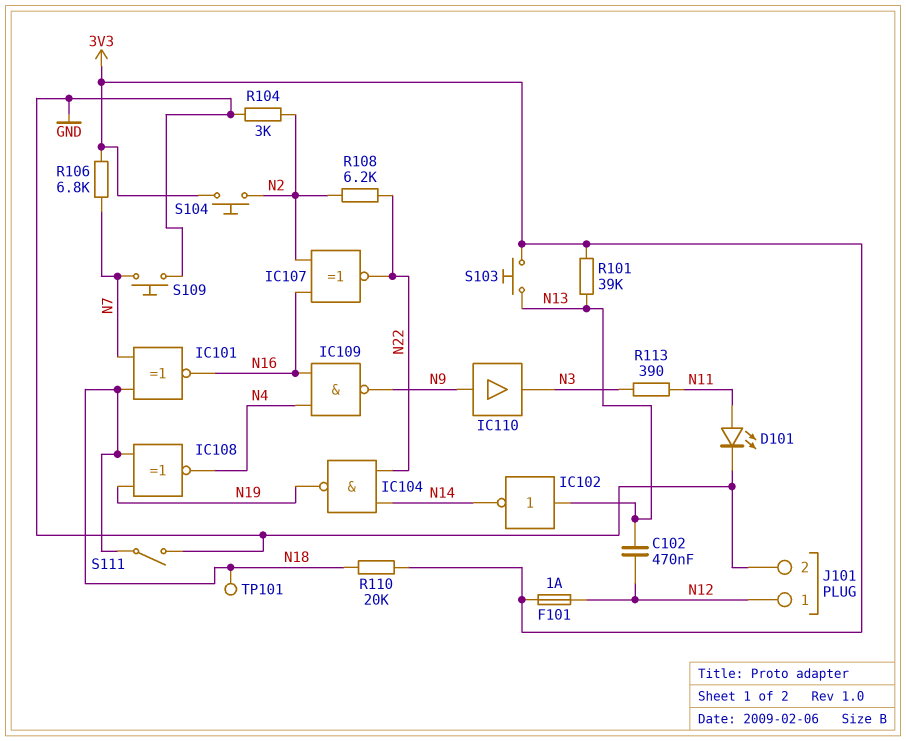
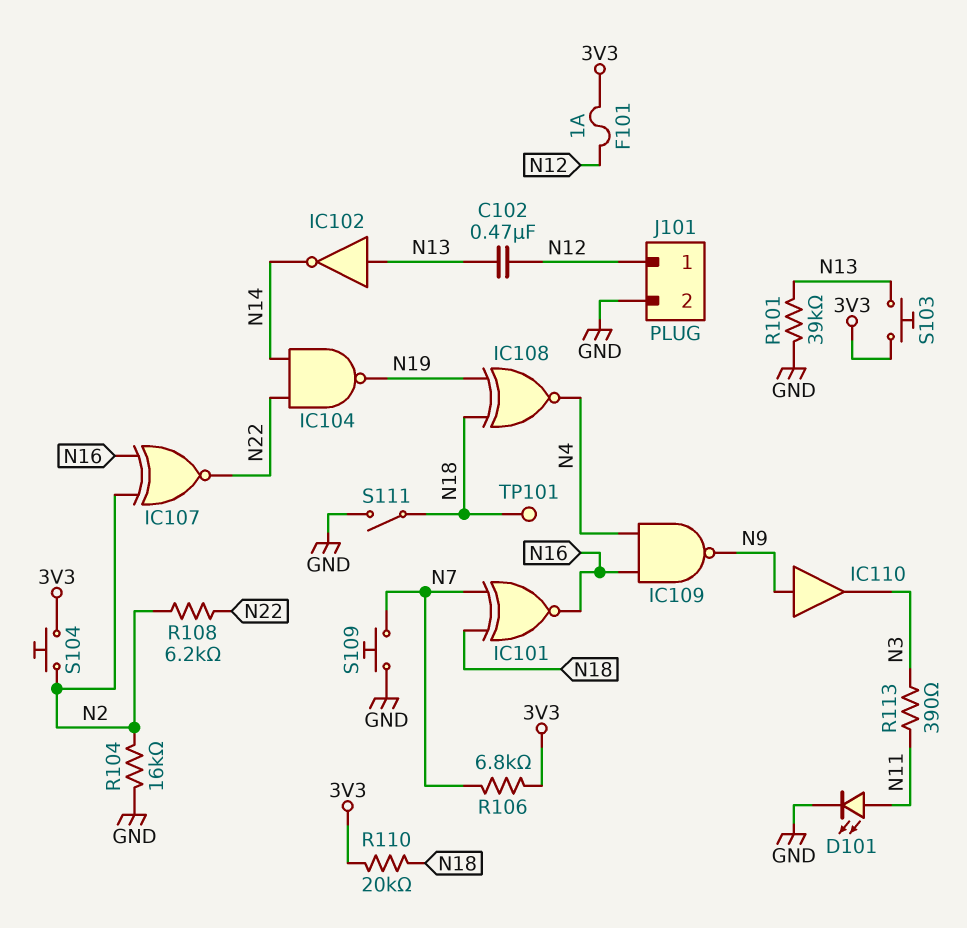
R101: 39k (3V3, N13) -> 39k (GND, N13)
R104: 3k (GND, N2) -> 16k (GND, N2)

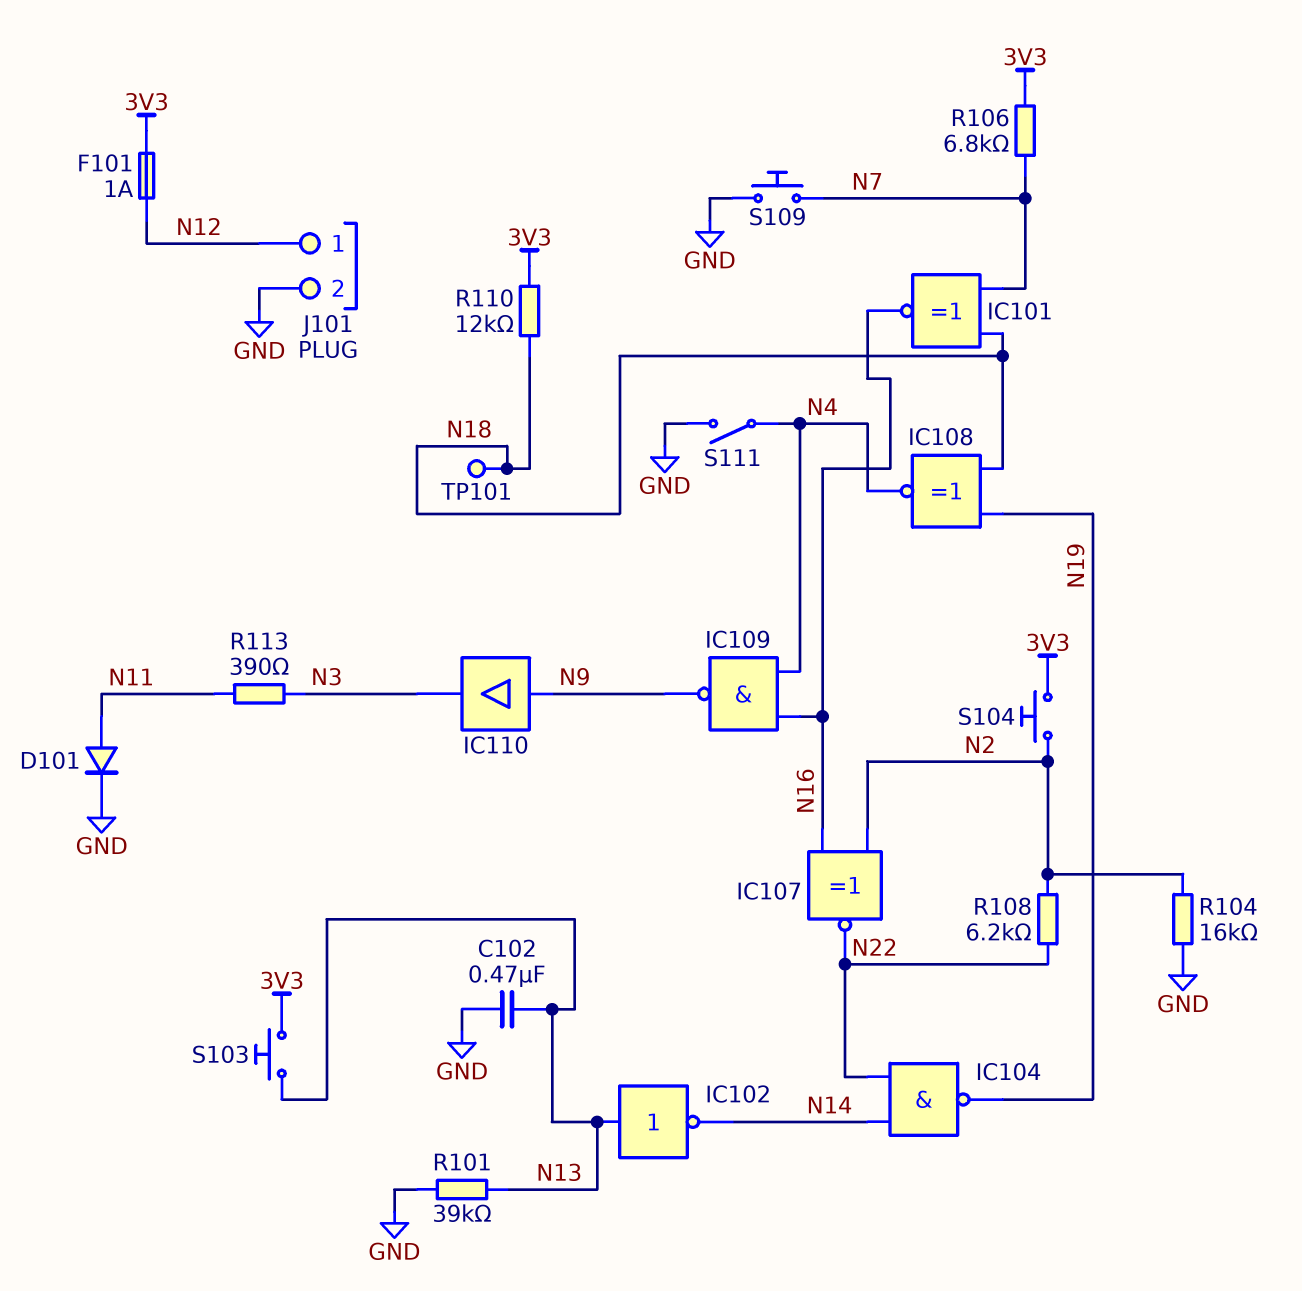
C102: 470nF (N12, N13) -> 470nF (GND, N13)
D101: LED (A N11, K GND) -> diode (A N11, K GND)
R110: 20k (3V3, N18) -> 12k (3V3, N18)
S111: switch (GND, N18) -> switch (GND, N4)

